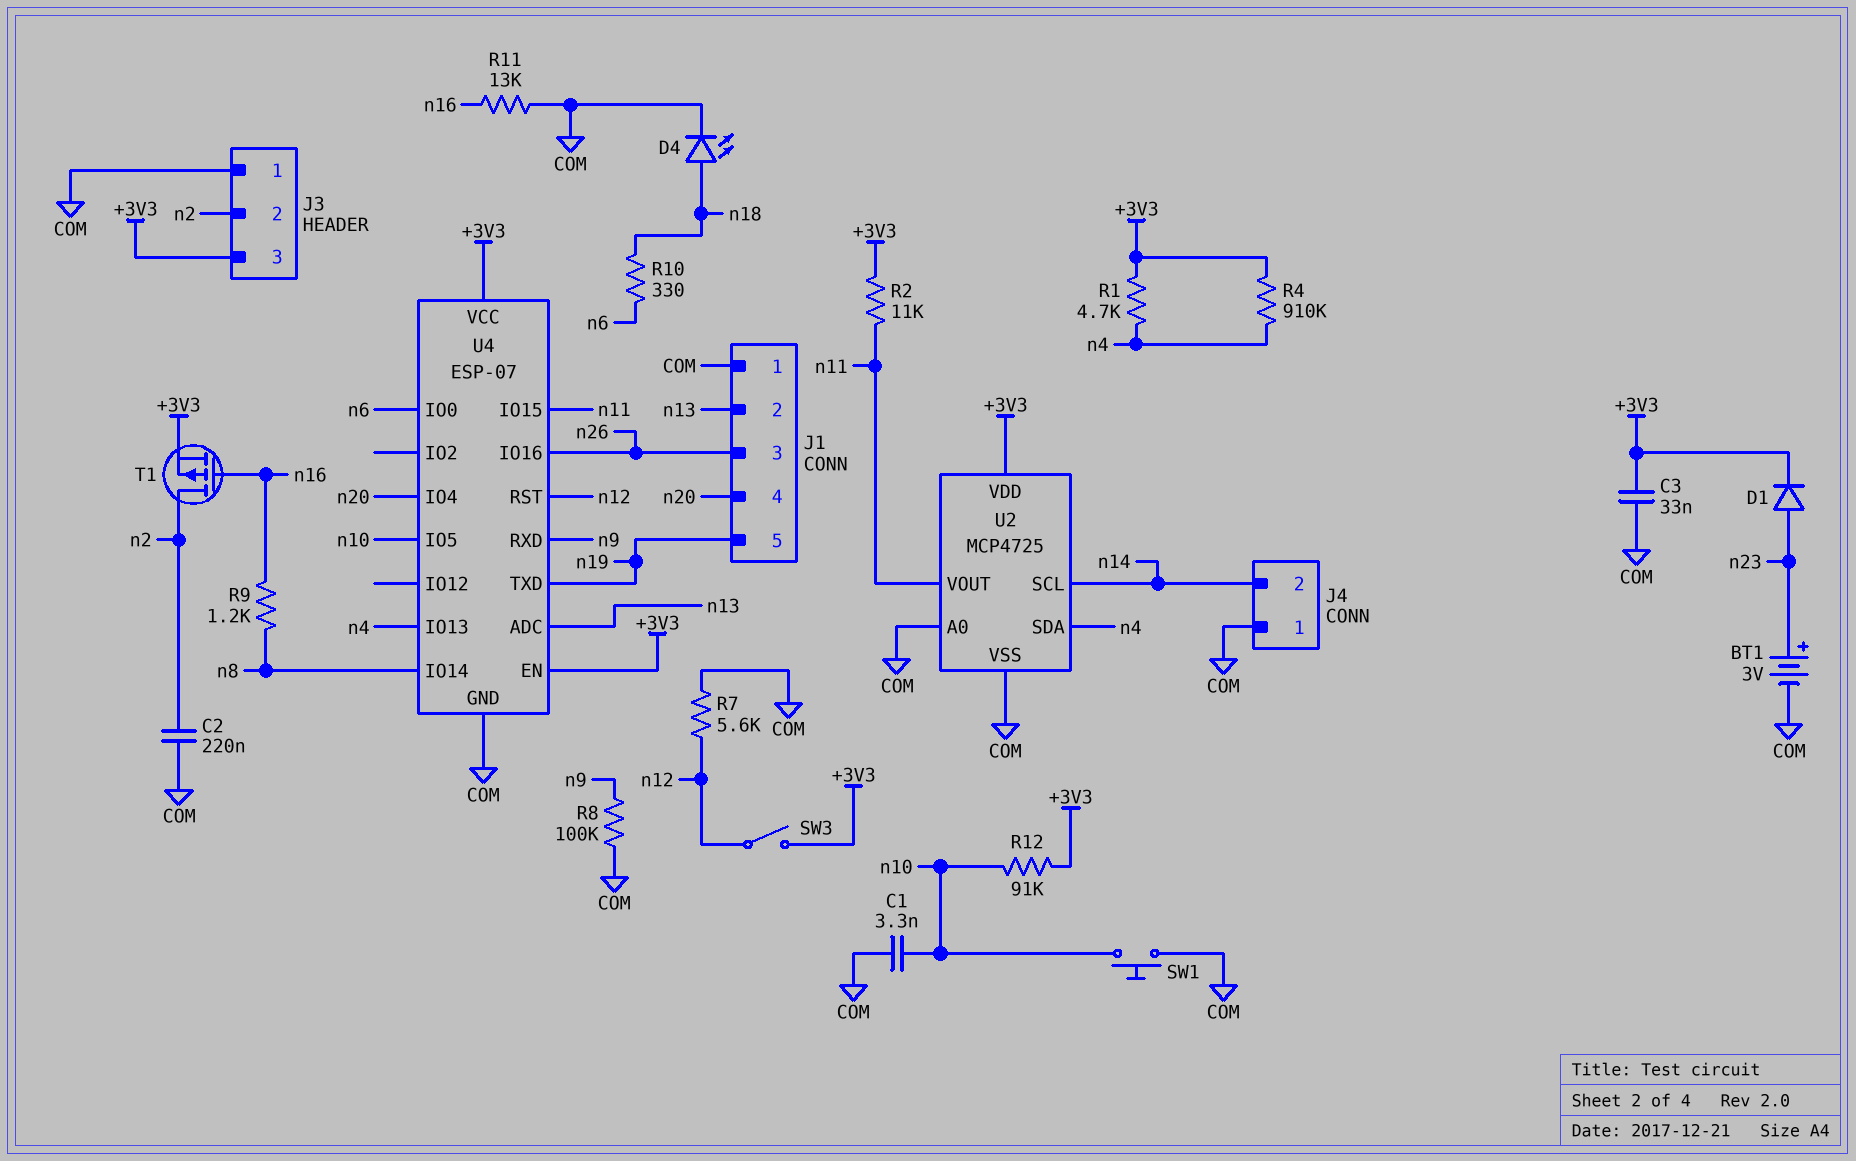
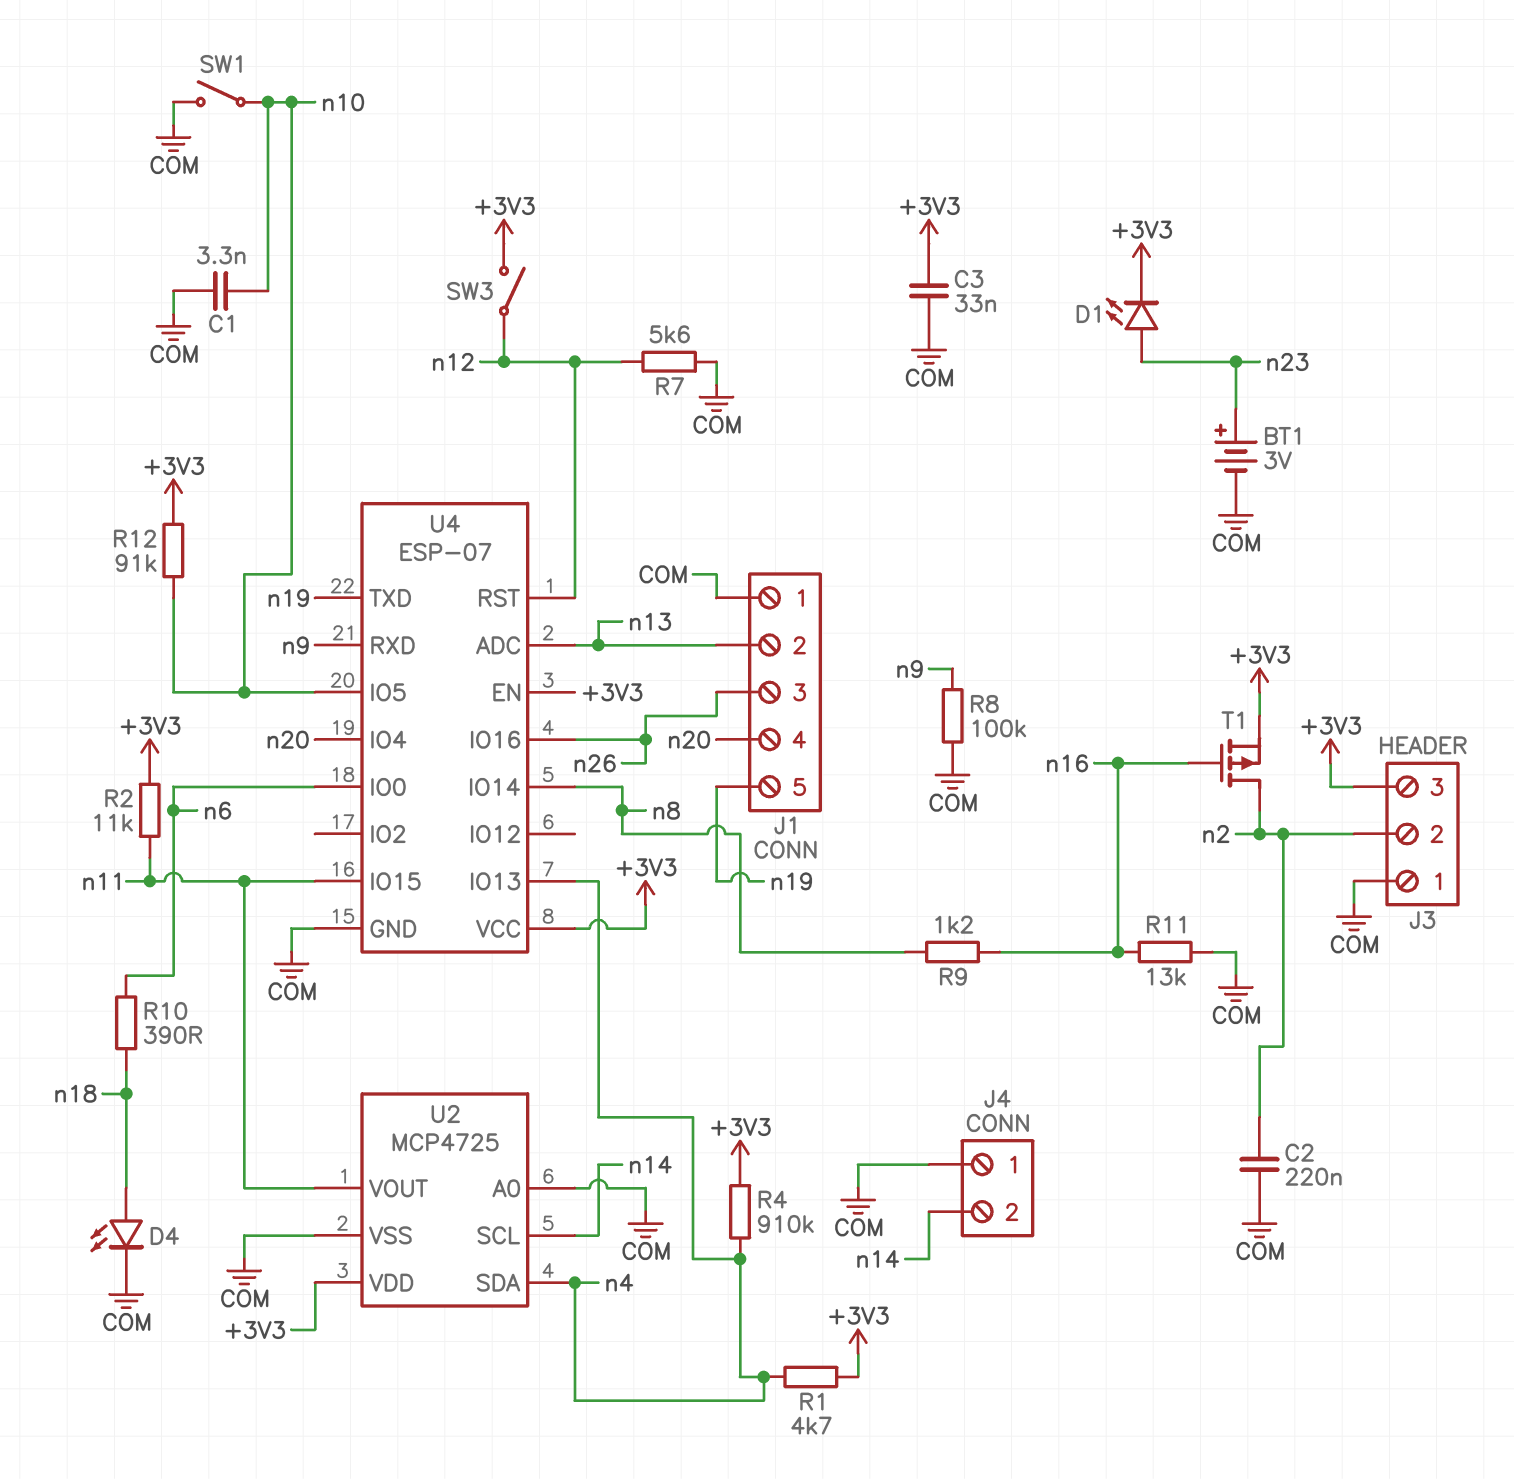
D1: diode (A n23, K +3V3) -> LED (A n23, K +3V3)
R10: 330 (n6, n18) -> 390 (n6, n18)
SW1: button (COM, n10) -> switch (COM, n10)

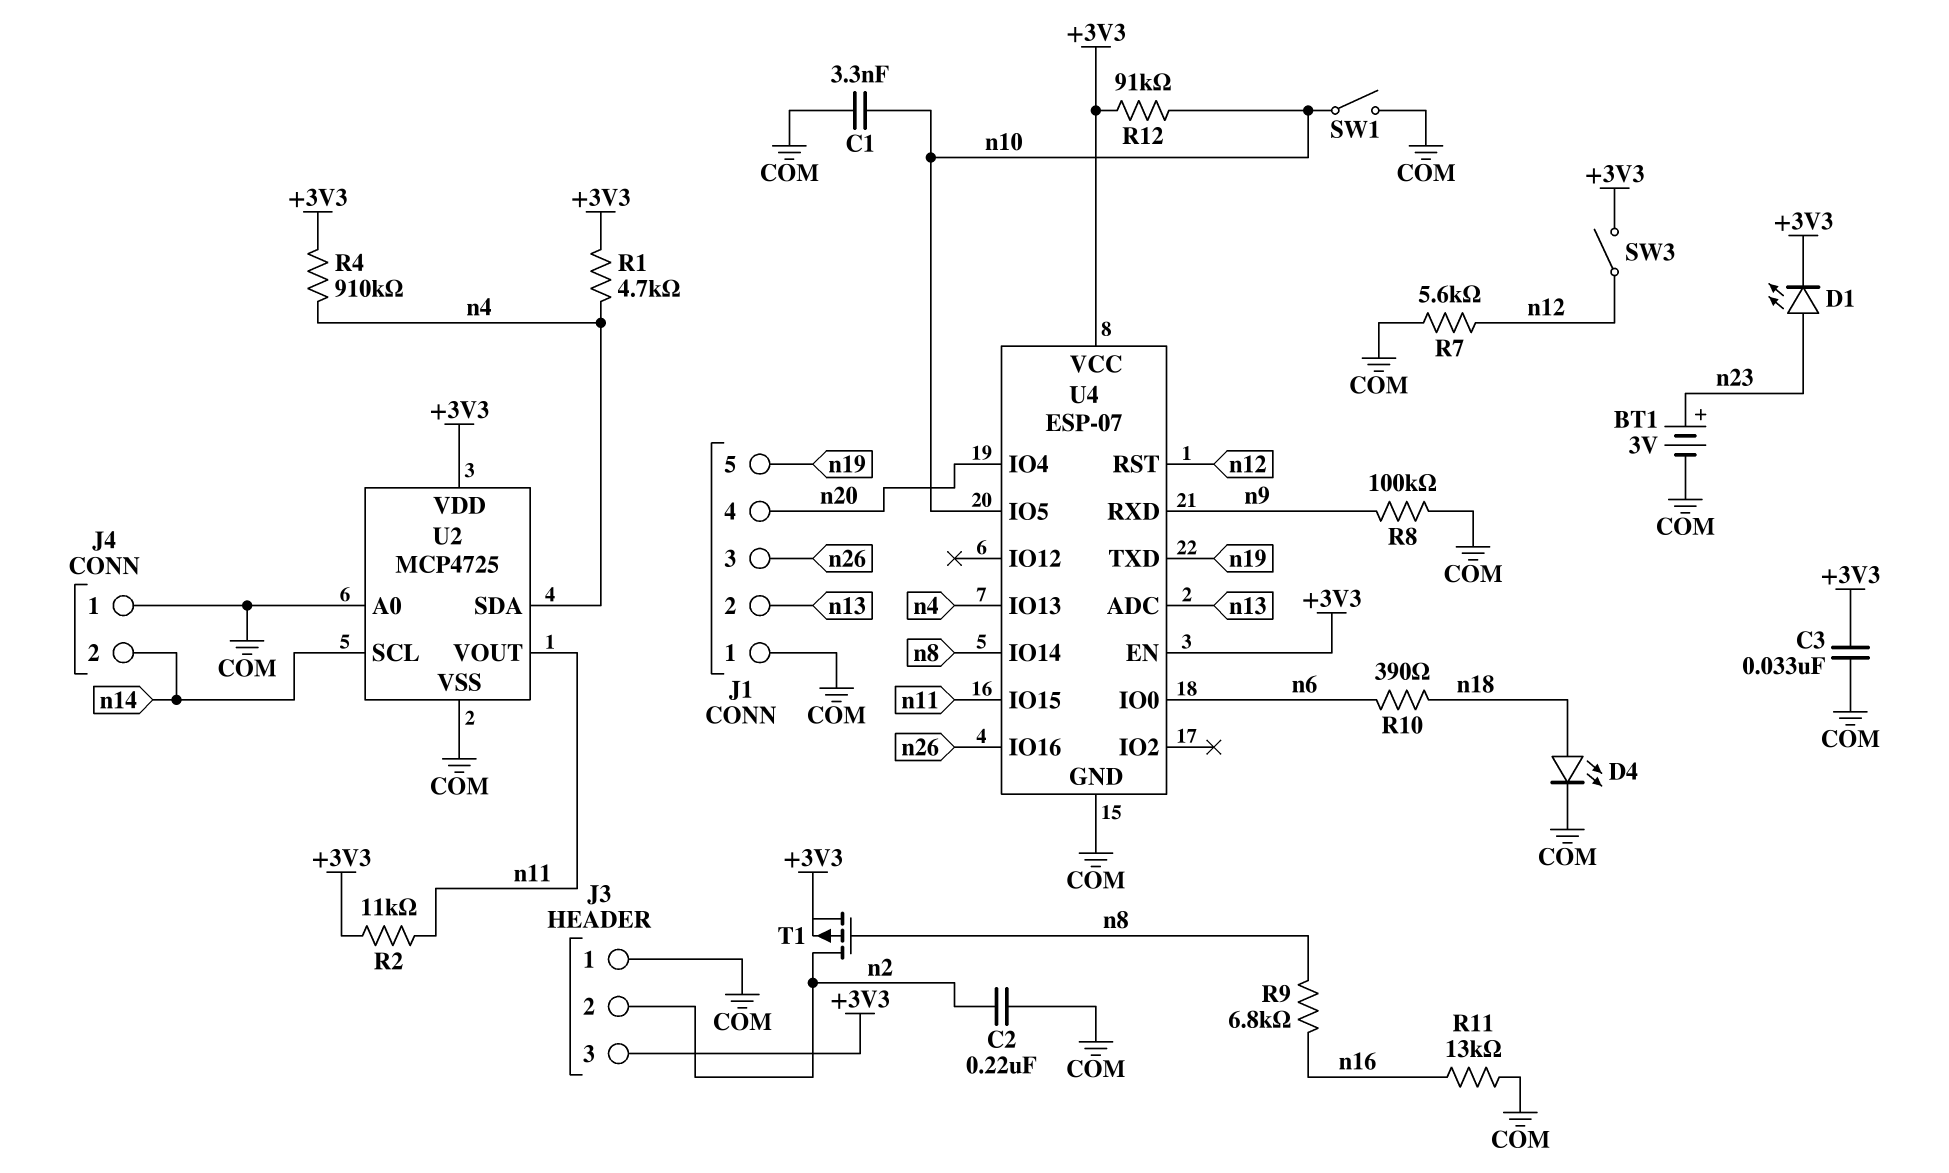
R9: 1.2k (n8, n16) -> 6.8k (n8, n16)
T1: PMOS (G n16, D n2, S +3V3) -> PMOS (G n8, D n2, S +3V3)

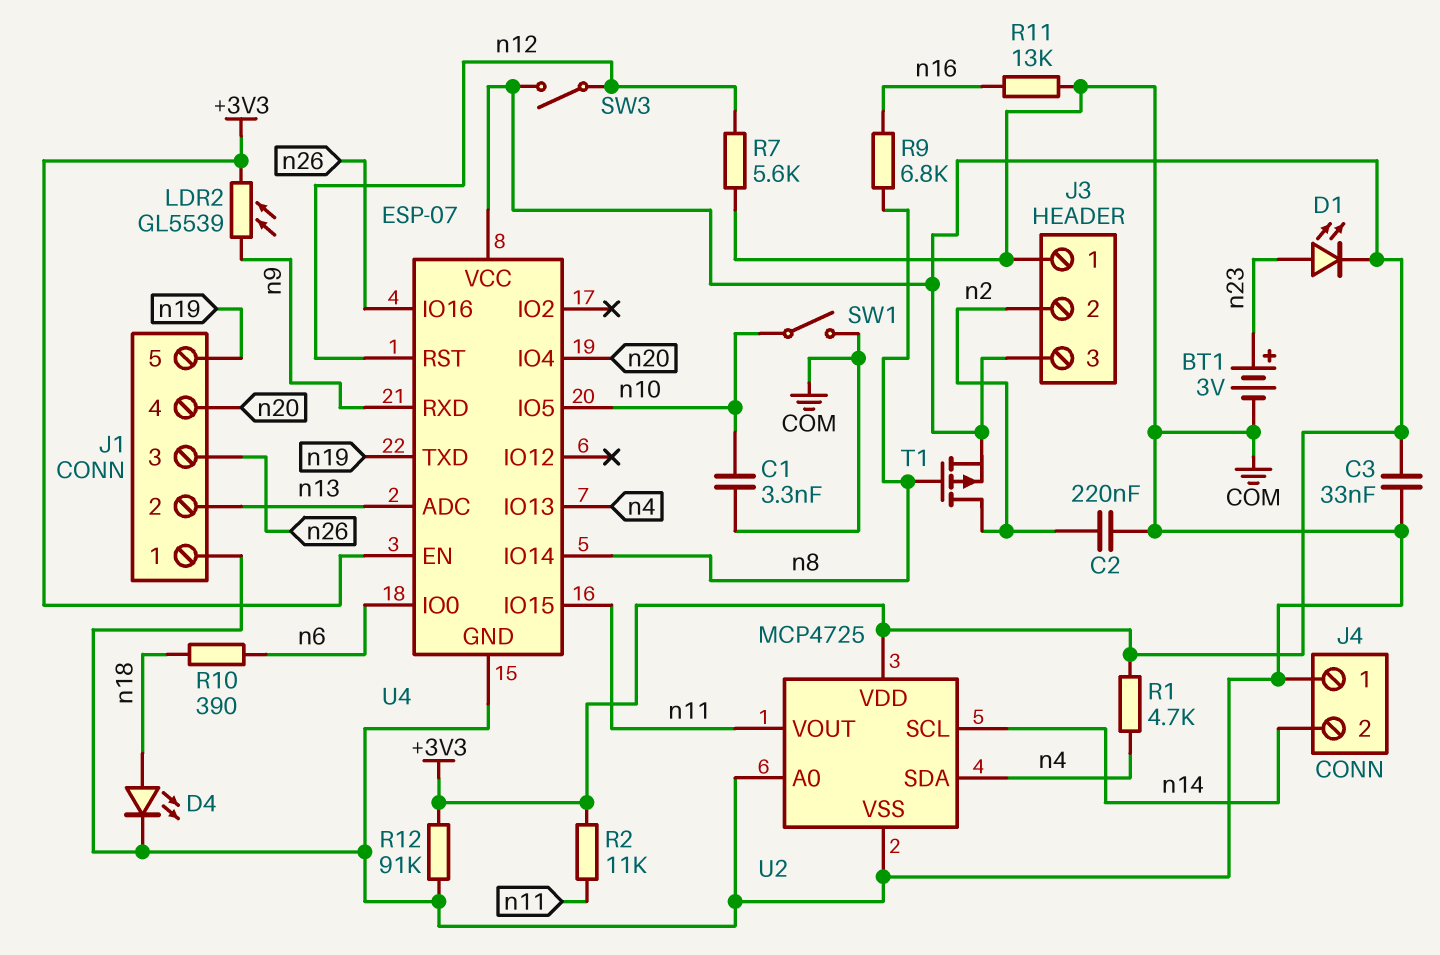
LDR2: none -> GL5539 (+3V3, n9)
R4: 910k (+3V3, n4) -> none
R8: 100k (COM, n9) -> none
R12: 91k (+3V3, n10) -> 91k (+3V3, COM)

